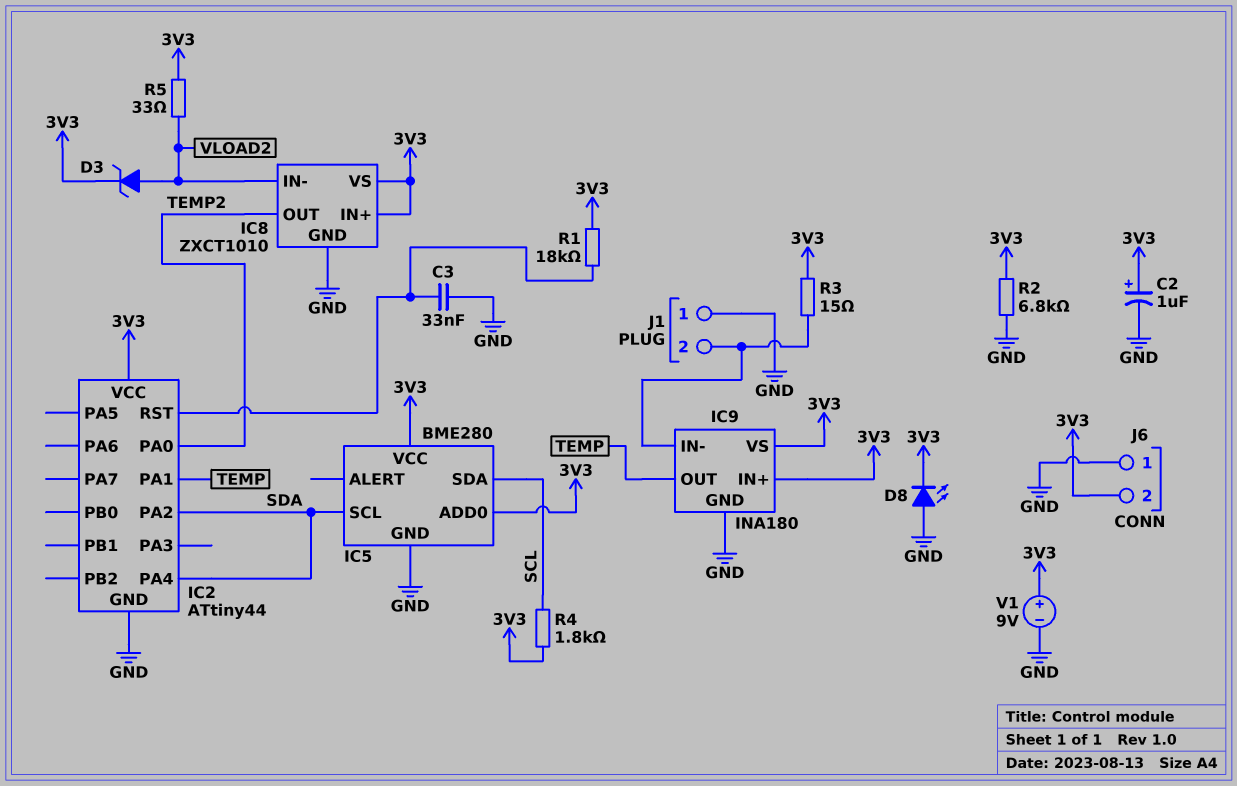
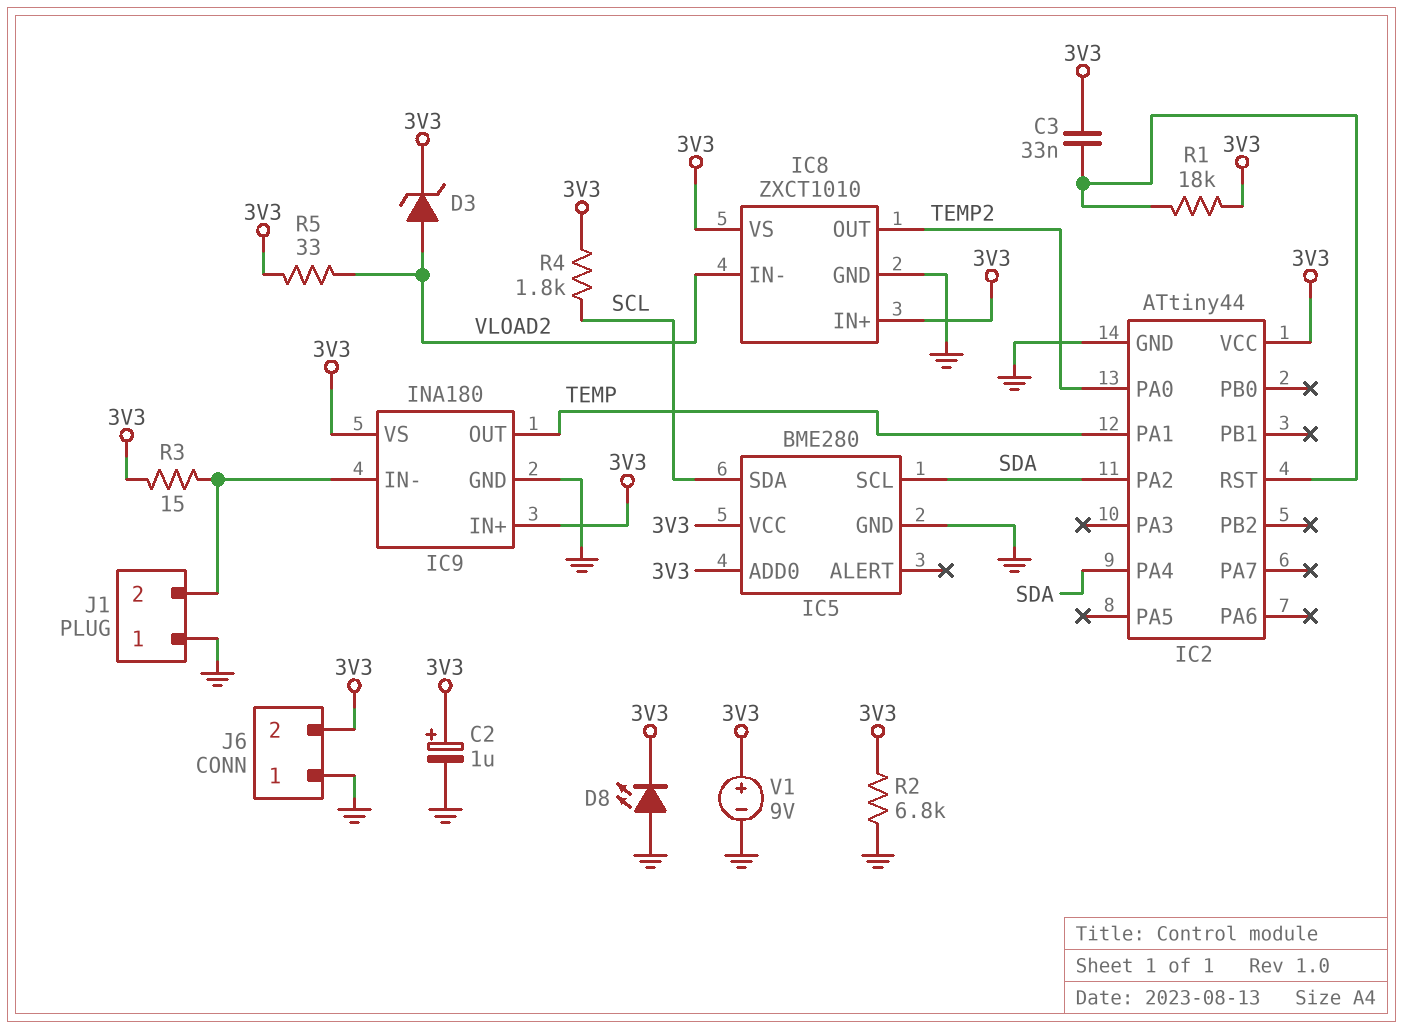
C3: 33nF (GND, IC2/RST) -> 33nF (3V3, IC2/RST)

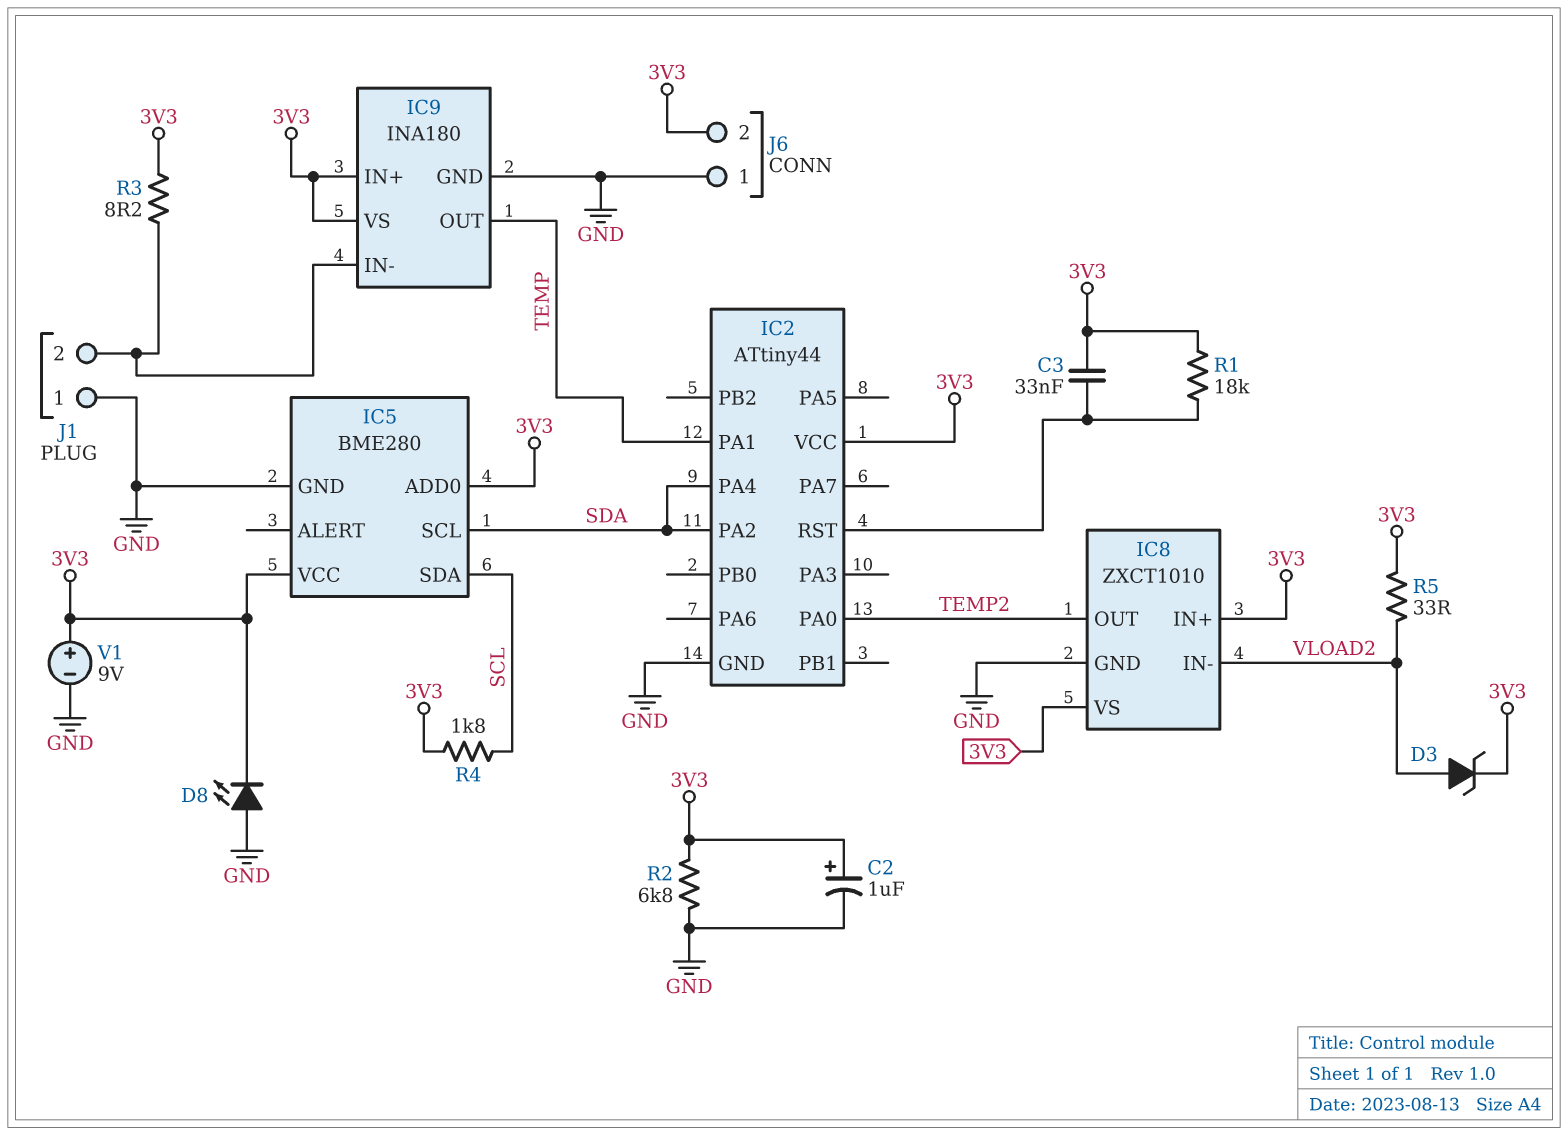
R3: 15 (3V3, IC9/IN-) -> 8.2 (3V3, IC9/IN-)

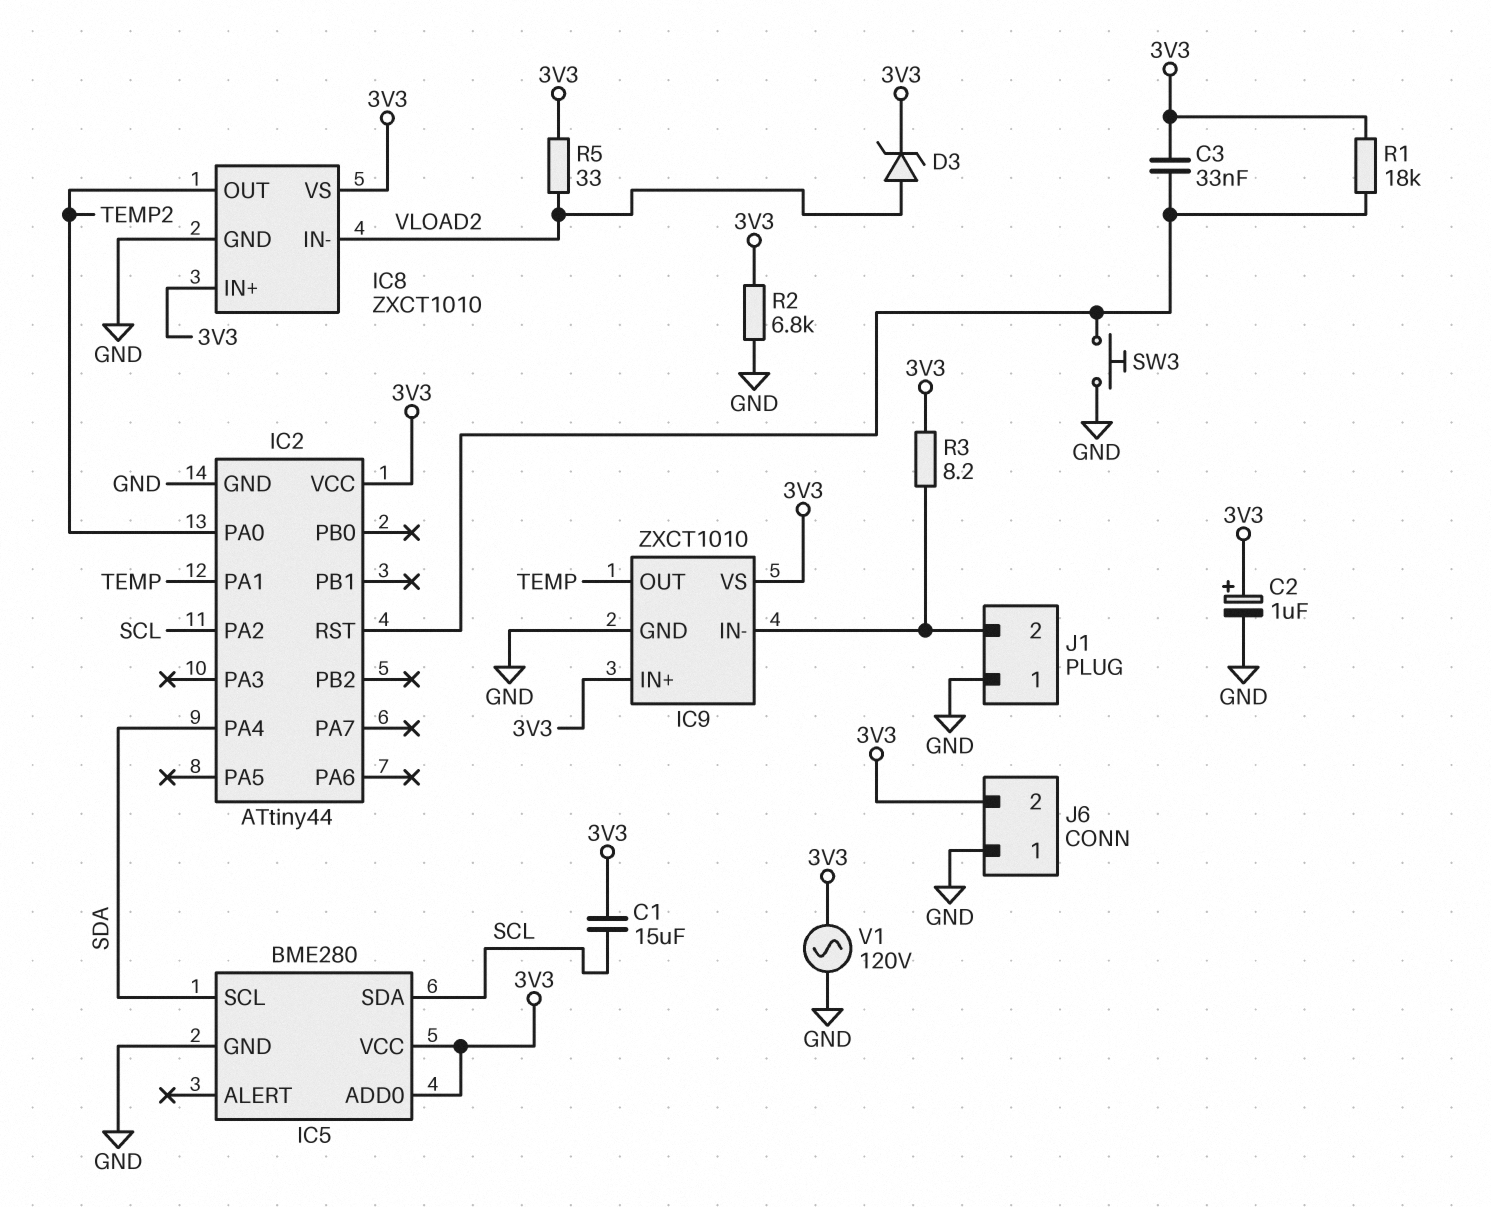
C1: none -> 15uF (3V3, SCL)
D8: LED (A GND, K 3V3) -> none
IC2 pin PA2: SDA -> SCL
IC9: INA180 -> ZXCT1010
R4: 1.8k (3V3, SCL) -> none
SW3: none -> button (GND, IC2/RST)
V1: 9V (plus 3V3, minus GND) -> AC 120V (3V3, GND)

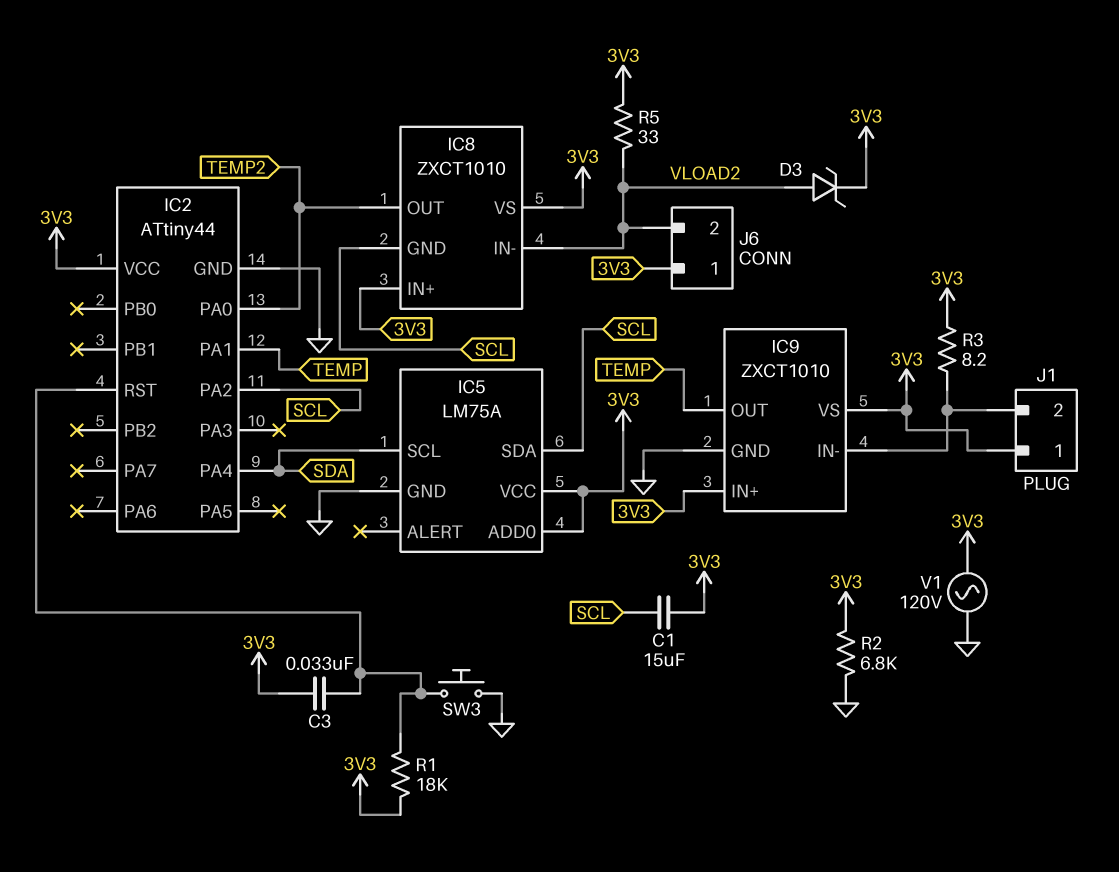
C2: 1uF (plus 3V3, minus GND) -> none
IC5: BME280 -> LM75A
IC8 pin GND: GND -> SCL
J1 pin 1: GND -> 3V3
J6 pin 1: GND -> 3V3
J6 pin 2: 3V3 -> VLOAD2

